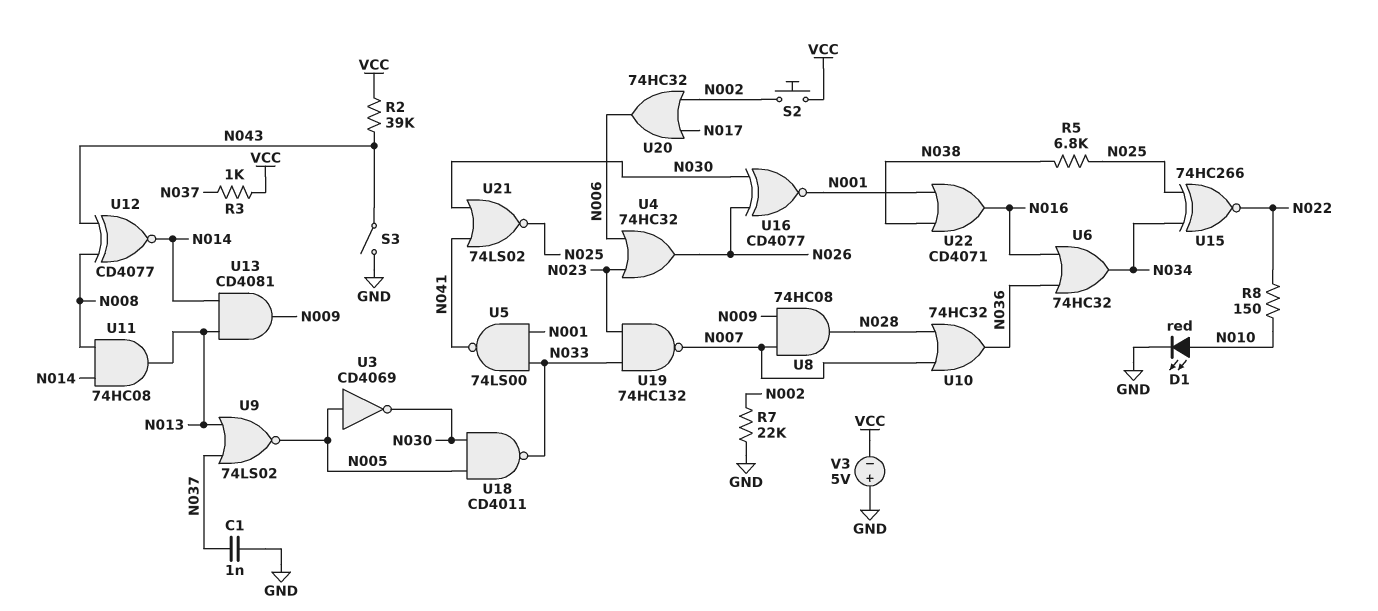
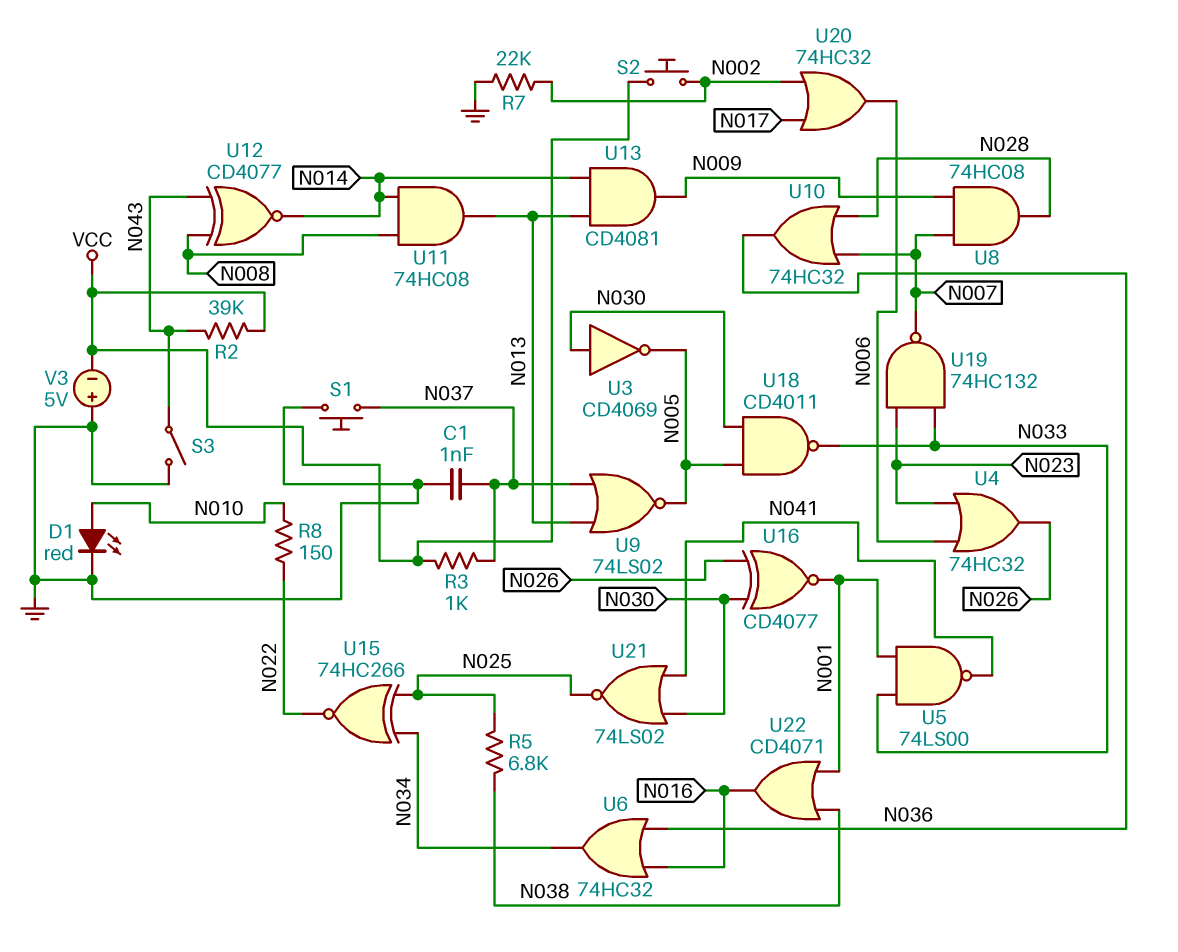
S1: none -> button (GND, N037)
U3: NOT CD4069 (in N005, out N030) -> NOT CD4069 (in N030, out N005)

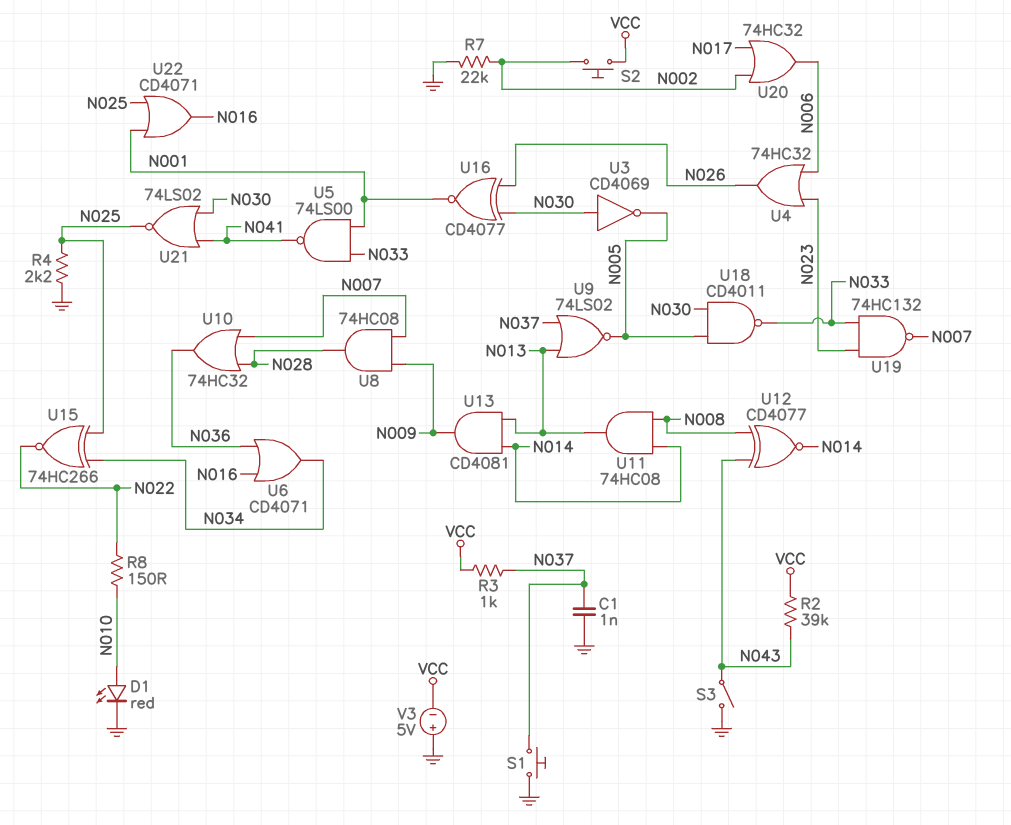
R4: none -> 2.2k (GND, N025)
R5: 6.8k (N025, N038) -> none
U6: OR 74HC32 (in N016, in N036, out N034) -> OR CD4071 (in N016, in N036, out N034)
U22: OR CD4071 (in N001, in N038, out N016) -> OR CD4071 (in N001, in N025, out N016)

